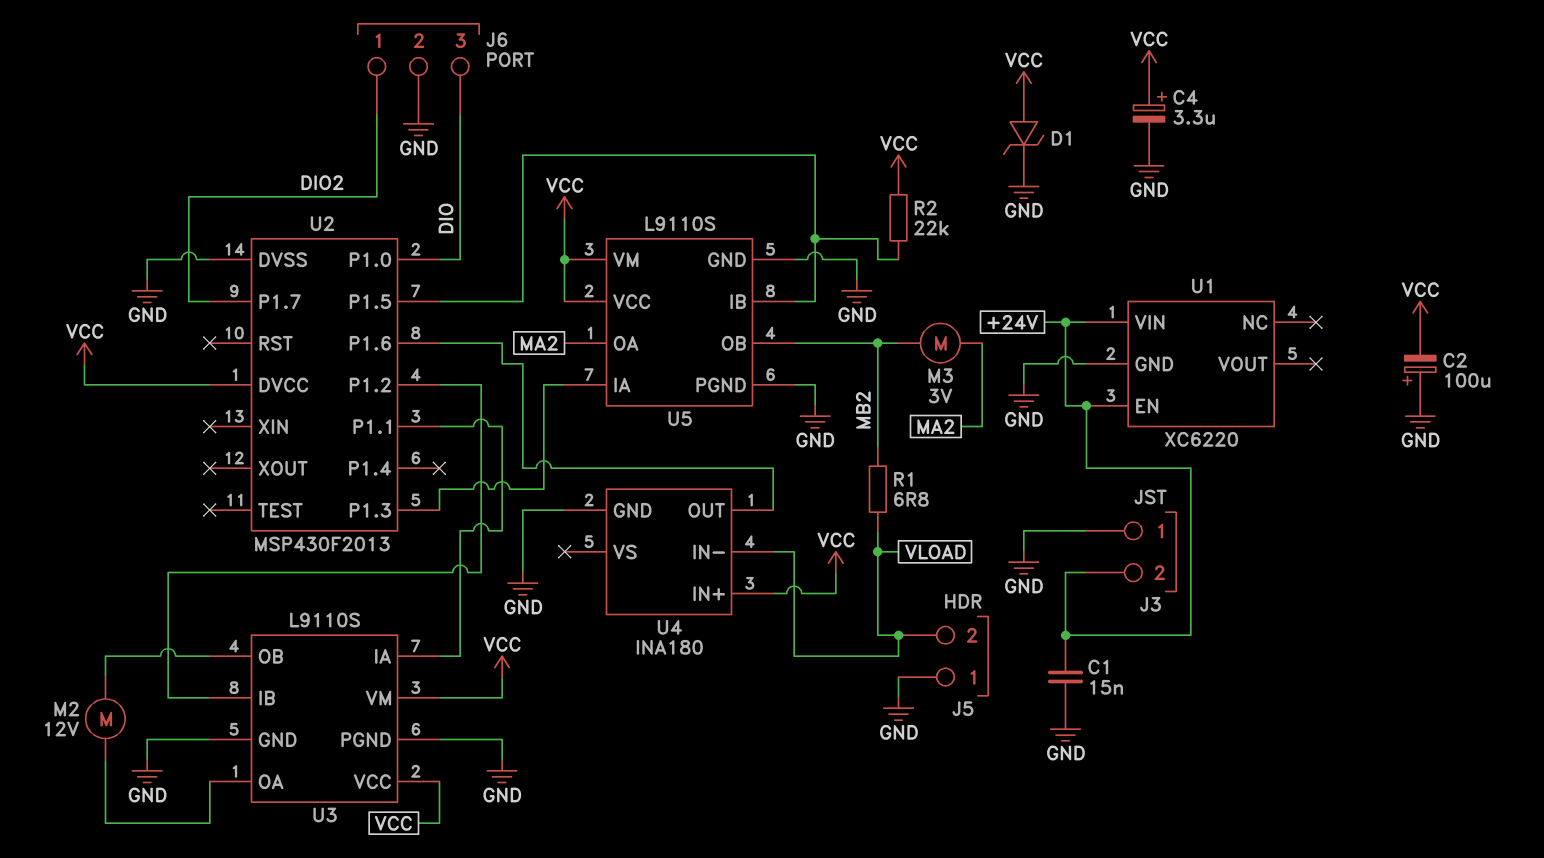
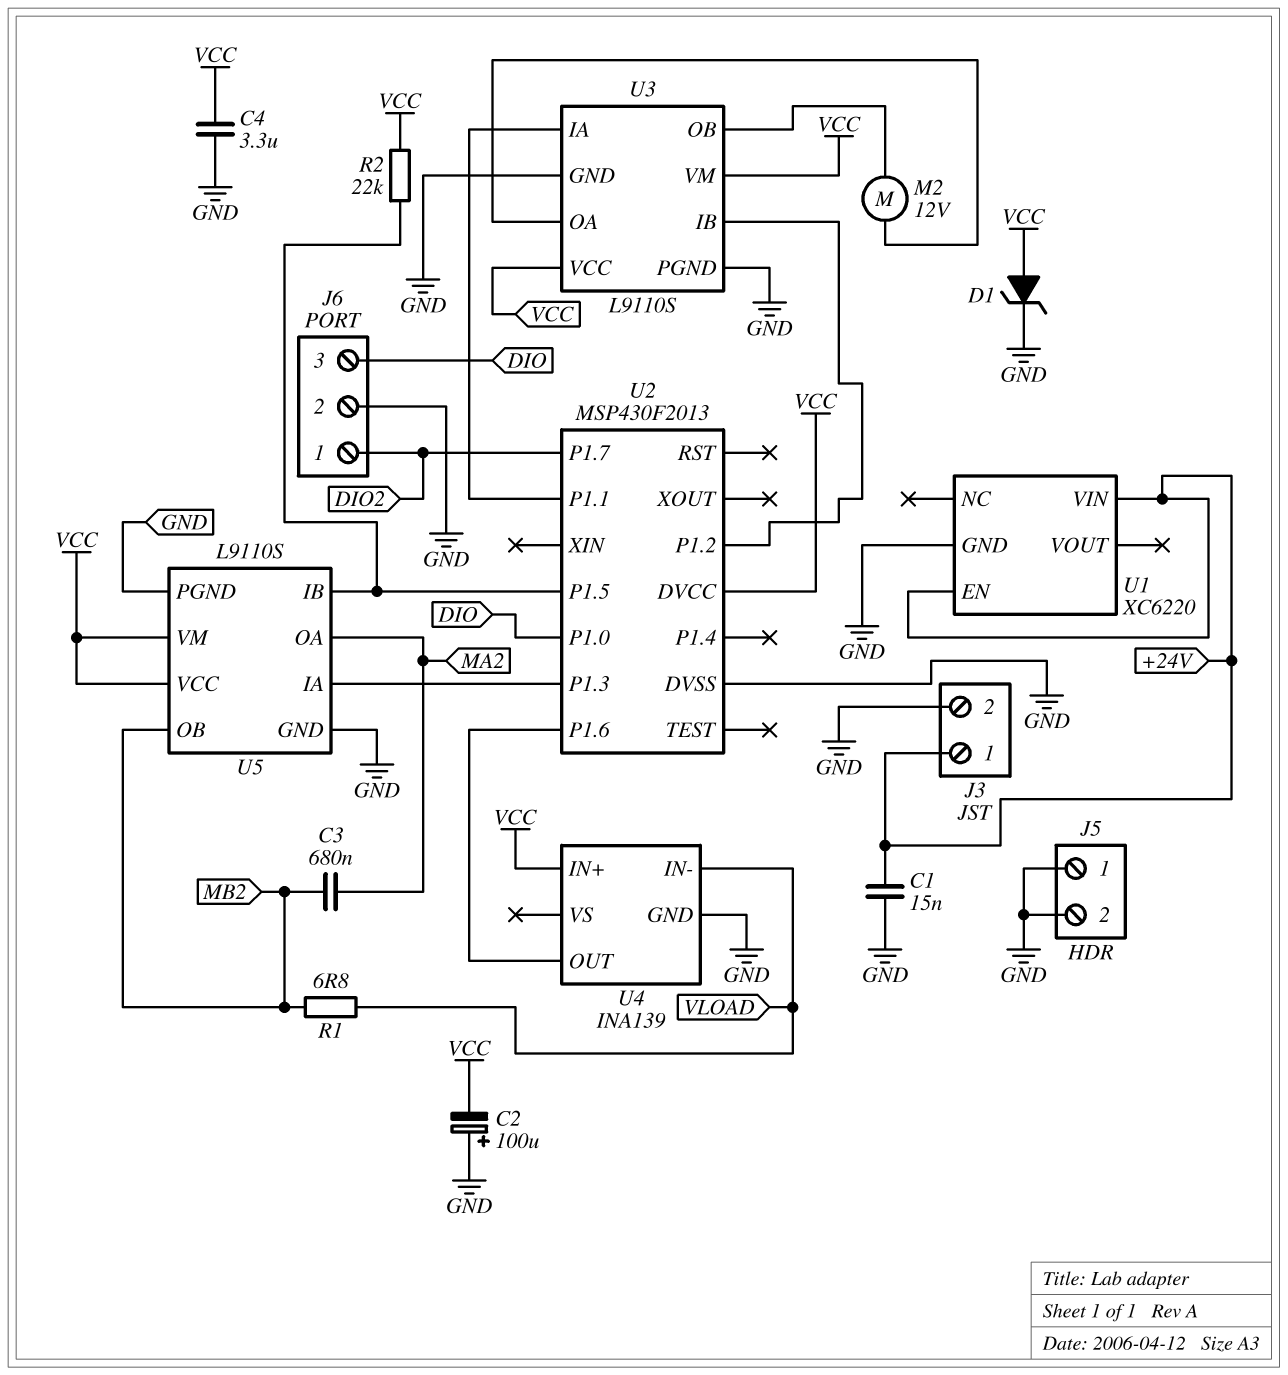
C3: none -> 680nF (MA2, MB2)
C4: 3.3uF (plus VCC, minus GND) -> 3.3uF (GND, VCC)
J3 pin 1: GND -> +24V
J3 pin 2: +24V -> GND
J5 pin 2: VLOAD -> GND
M3: motor 3V (MA2, MB2) -> none
U4: INA180 -> INA139

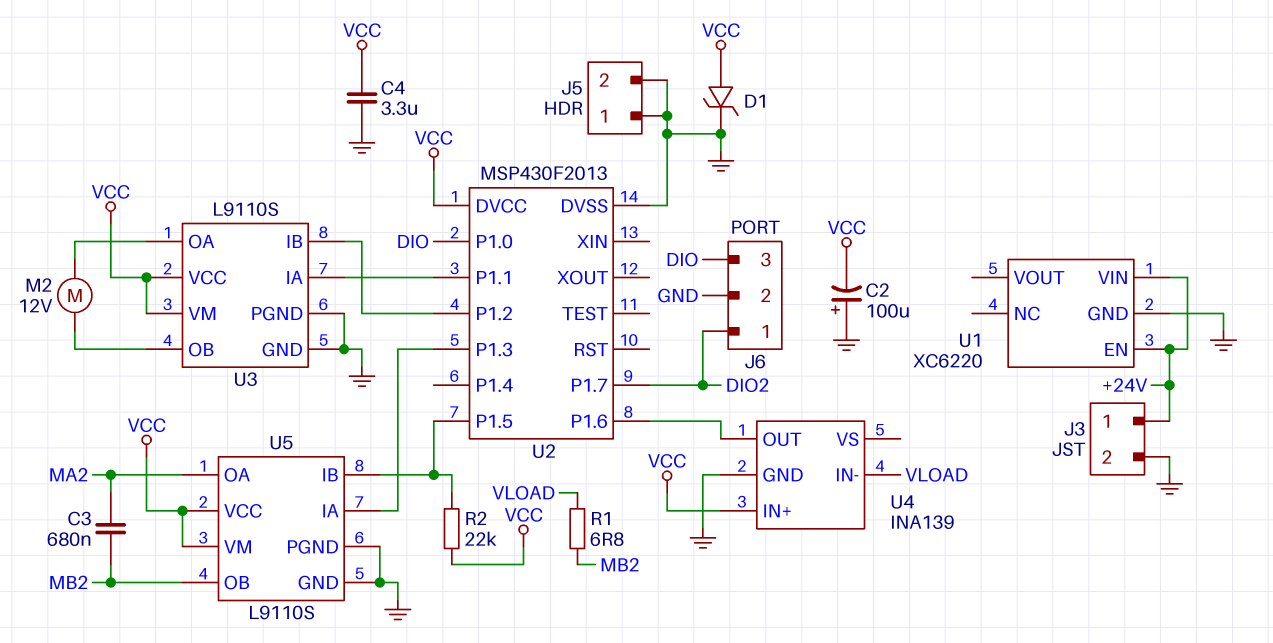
C1: 15nF (+24V, GND) -> none

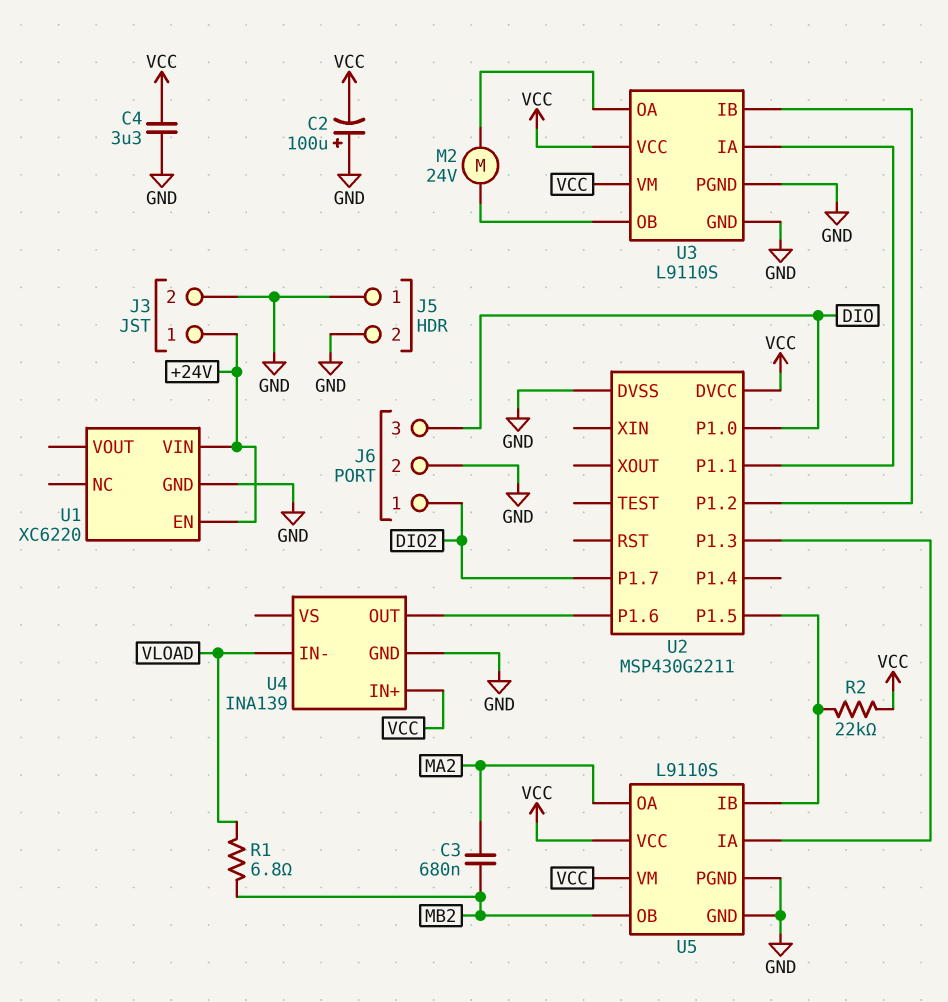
D1: zener (A VCC, K GND) -> none
M2: motor 12V (U3/OA, U3/OB) -> motor 24V (U3/OA, U3/OB)
U2: MSP430F2013 -> MSP430G2211

